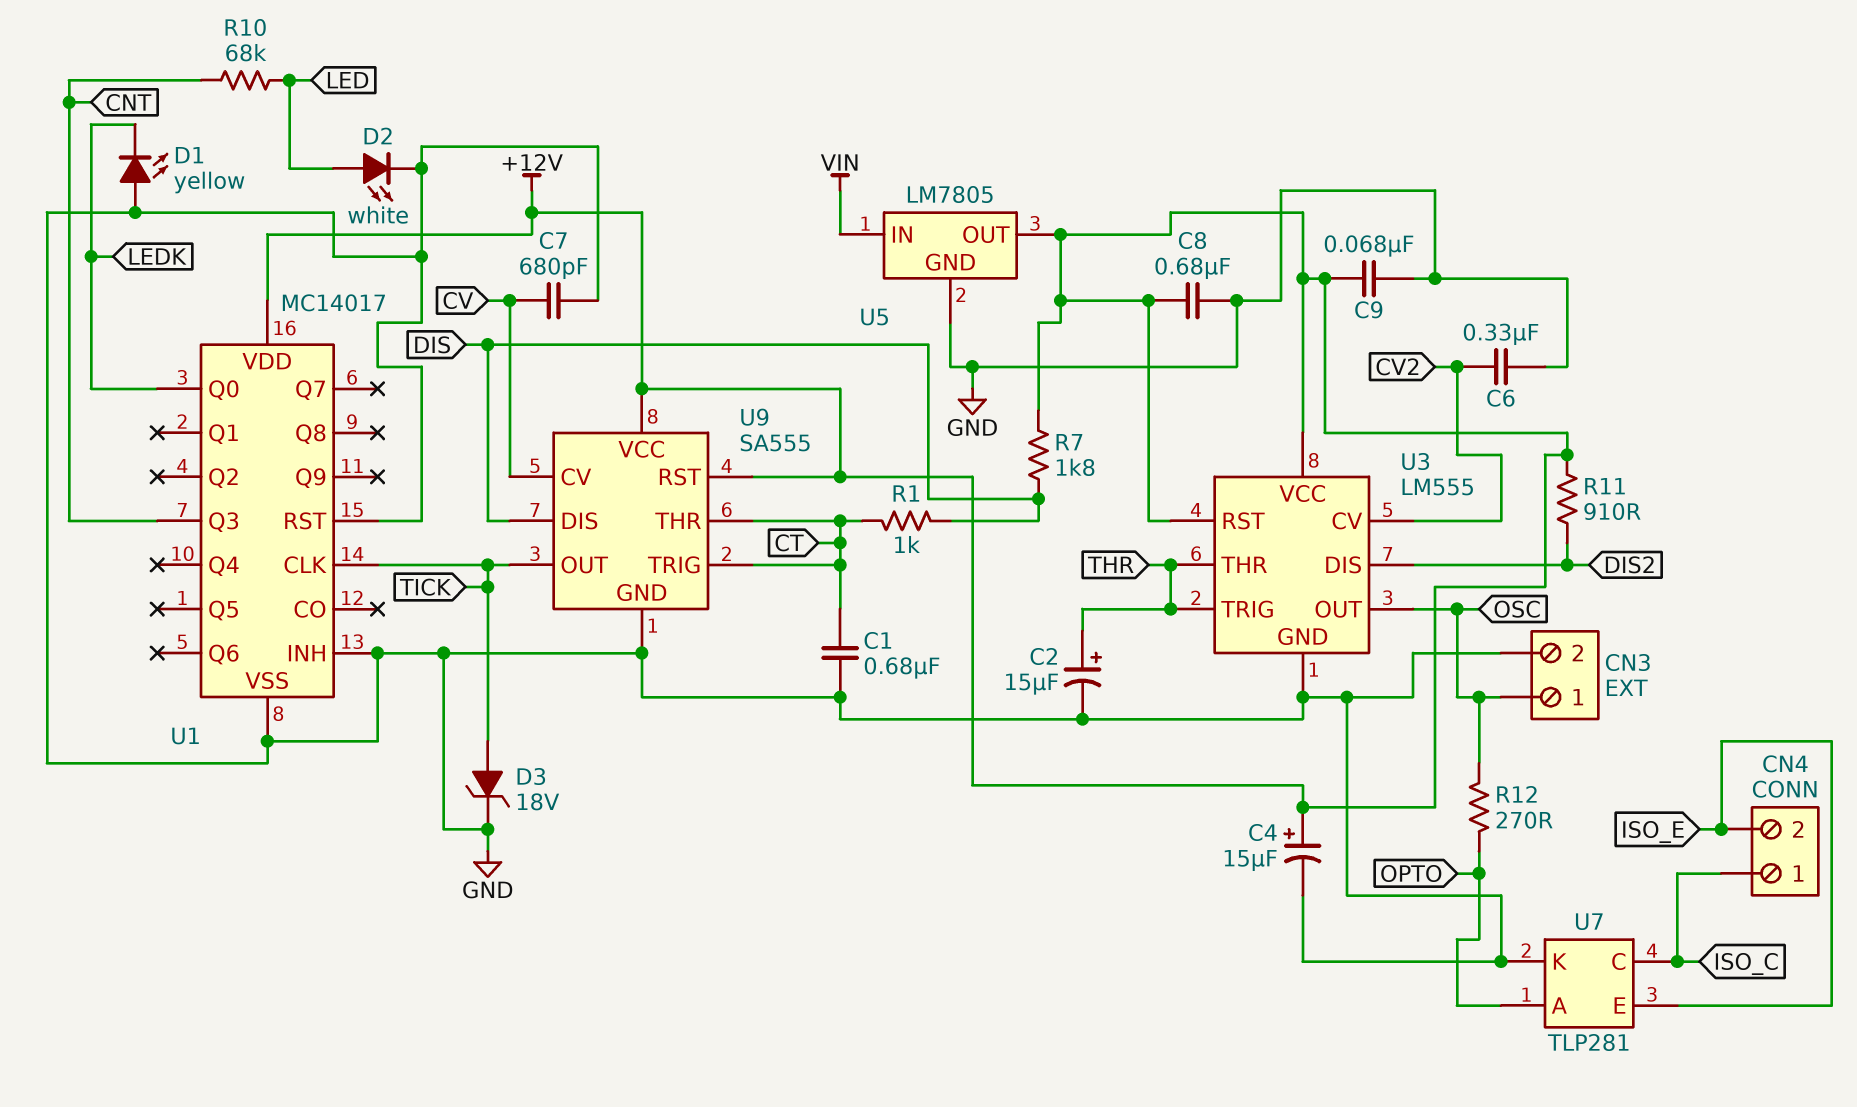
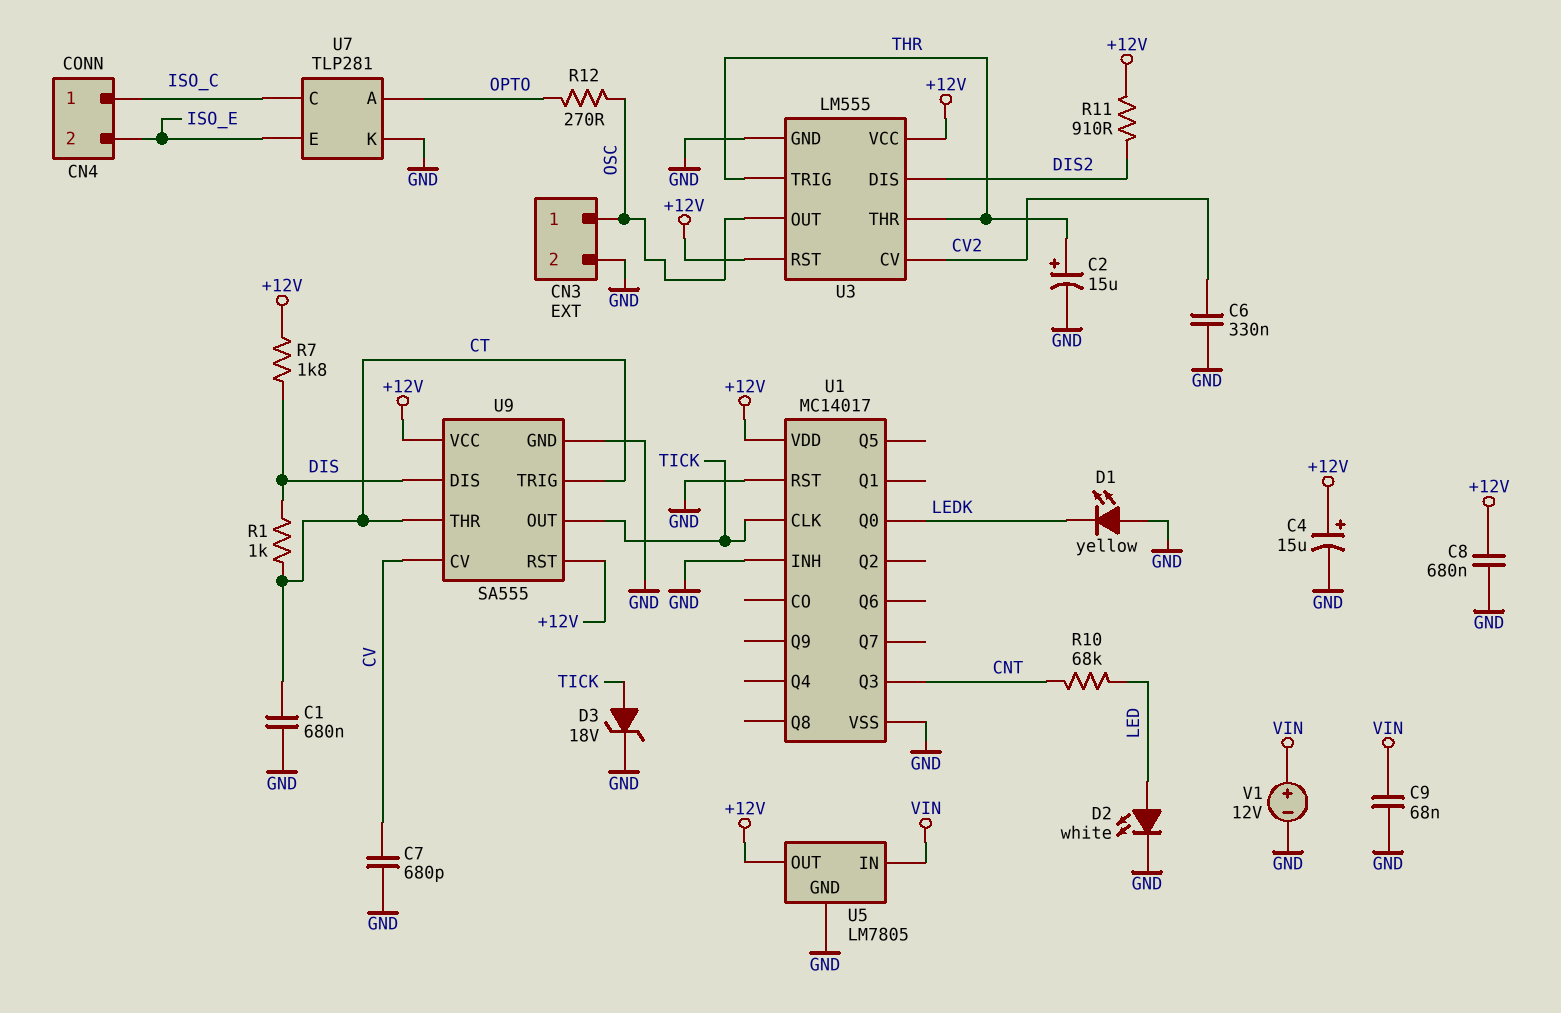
C9: 68nF (+12V, GND) -> 68nF (GND, VIN)
V1: none -> 12V (plus VIN, minus GND)

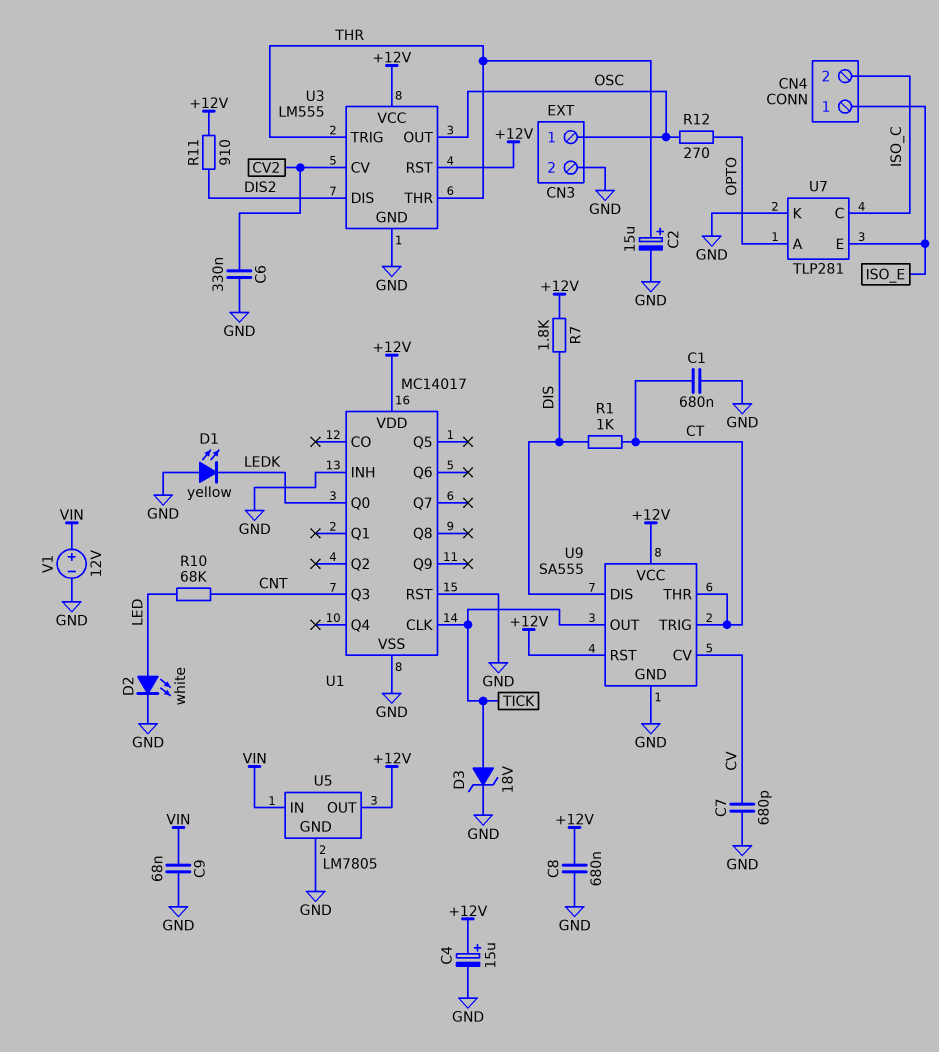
CN4 pin 1: ISO_C -> ISO_E
CN4 pin 2: ISO_E -> ISO_C

